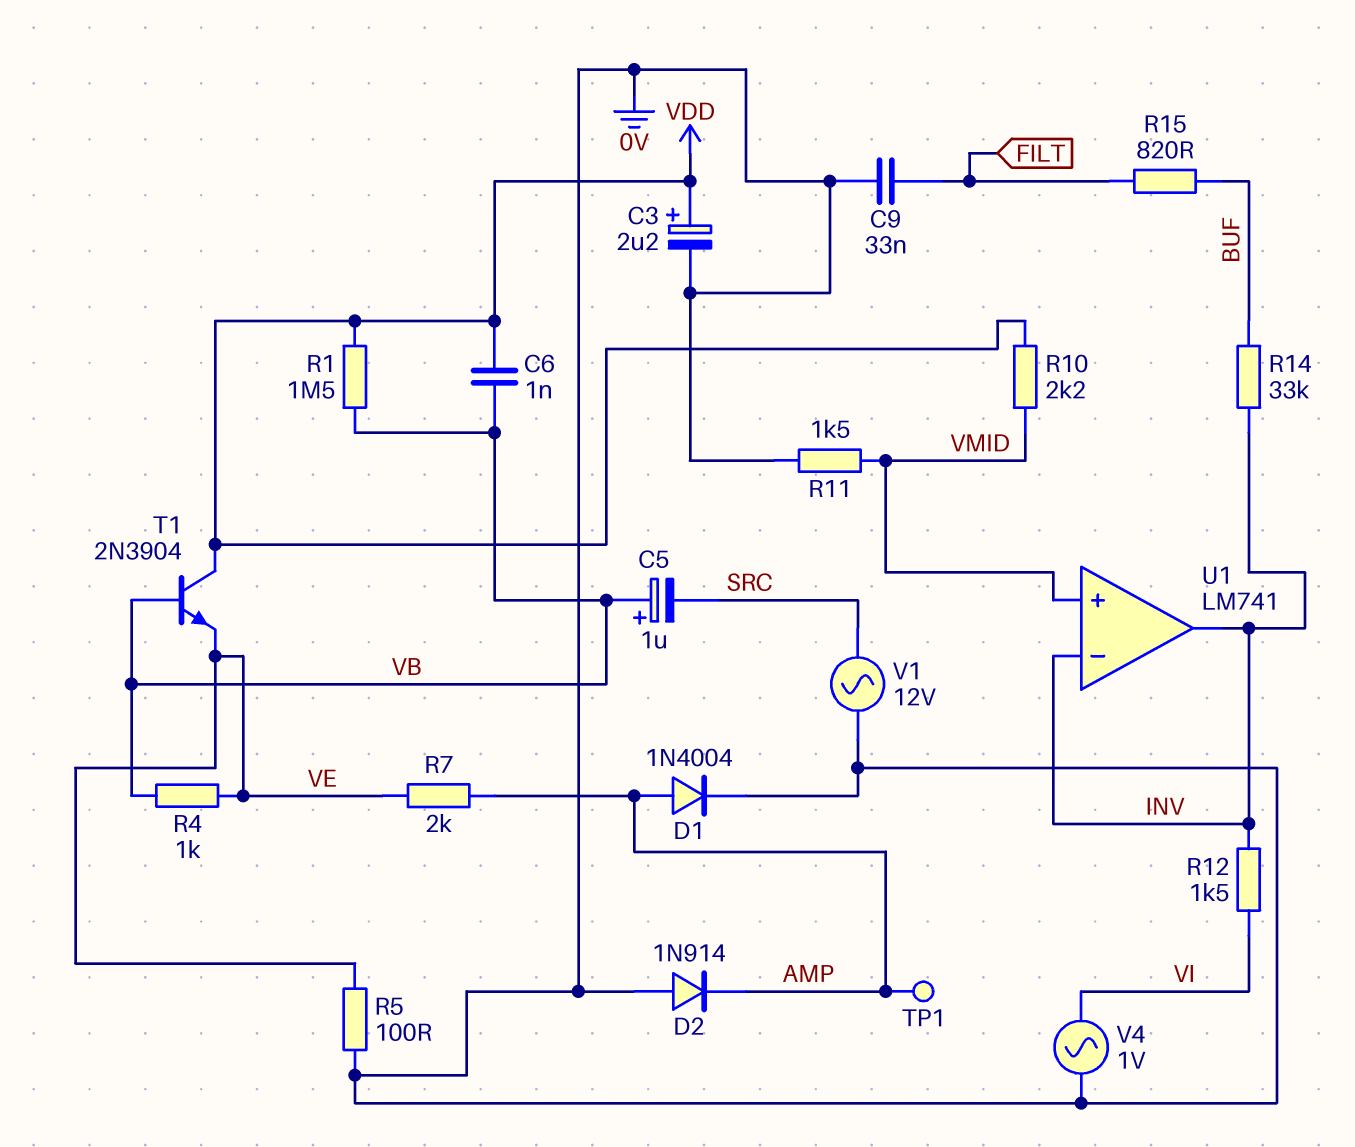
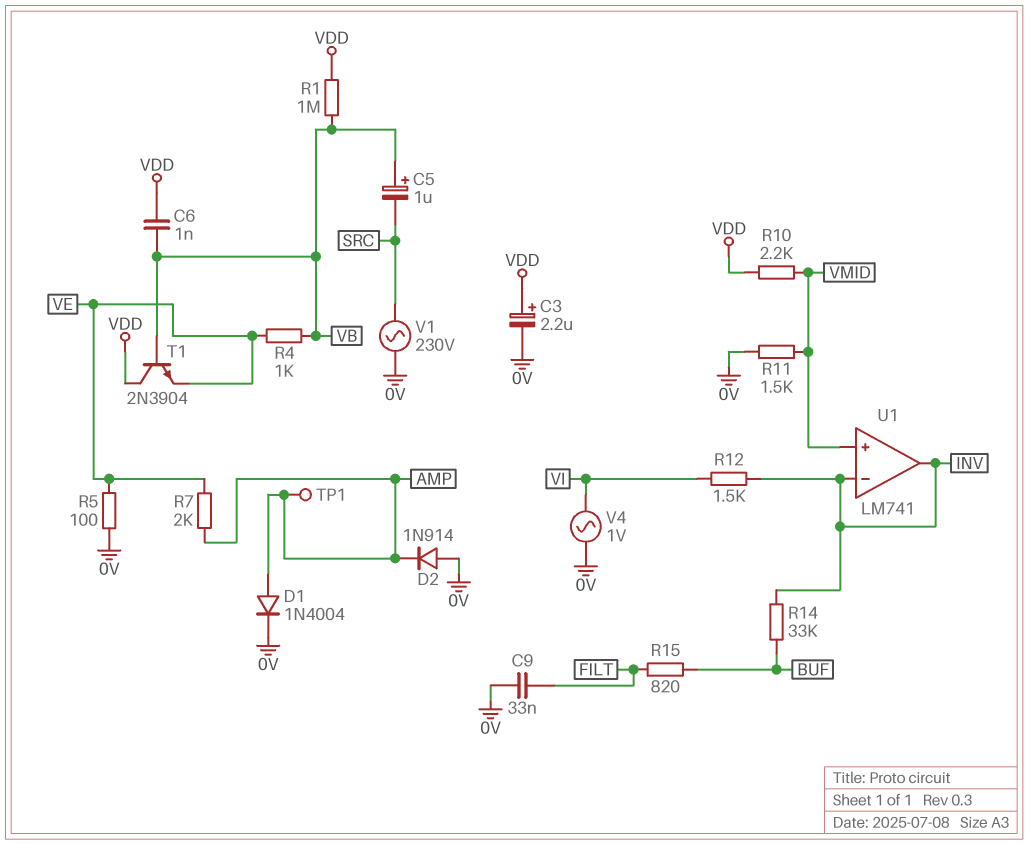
R1: 1.5M (VB, VDD) -> 1M (VB, VDD)
V1: AC 12V (0V, SRC) -> AC 230V (0V, SRC)

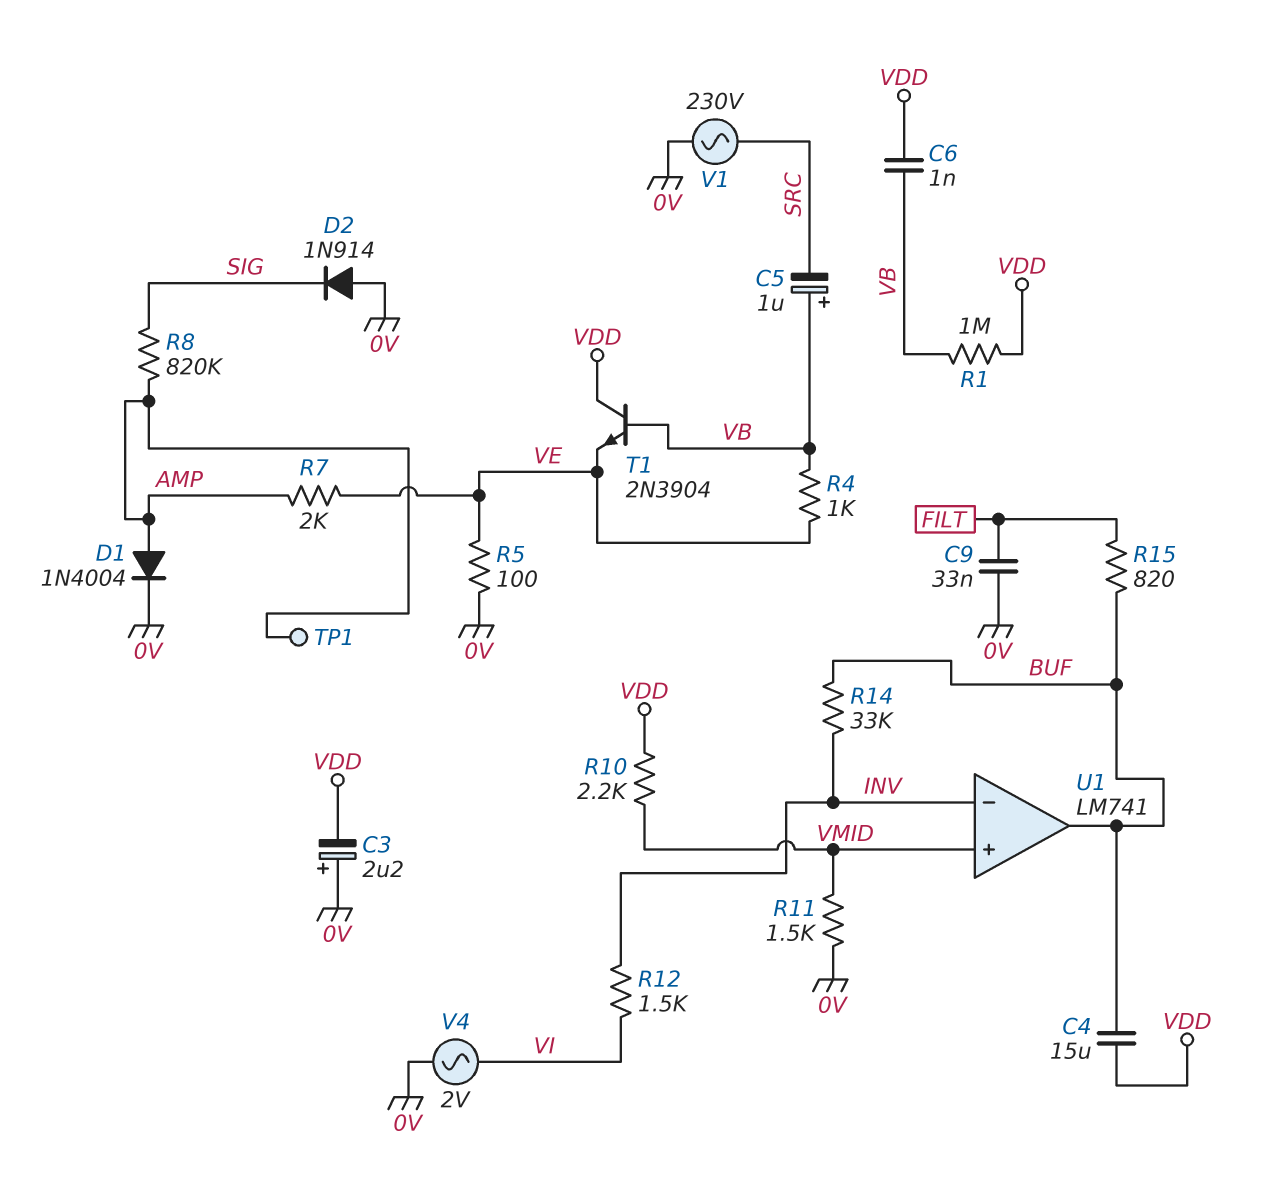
C3: 2.2uF (plus VDD, minus 0V) -> 2.2uF (plus 0V, minus VDD)
C4: none -> 15uF (BUF, VDD)
D2: diode 1N914 (A 0V, K AMP) -> diode 1N914 (A 0V, K SIG)
R8: none -> 820k (AMP, SIG)
U1 pin out: INV -> BUF
V4: AC 1V (0V, VI) -> AC 2V (0V, VI)

